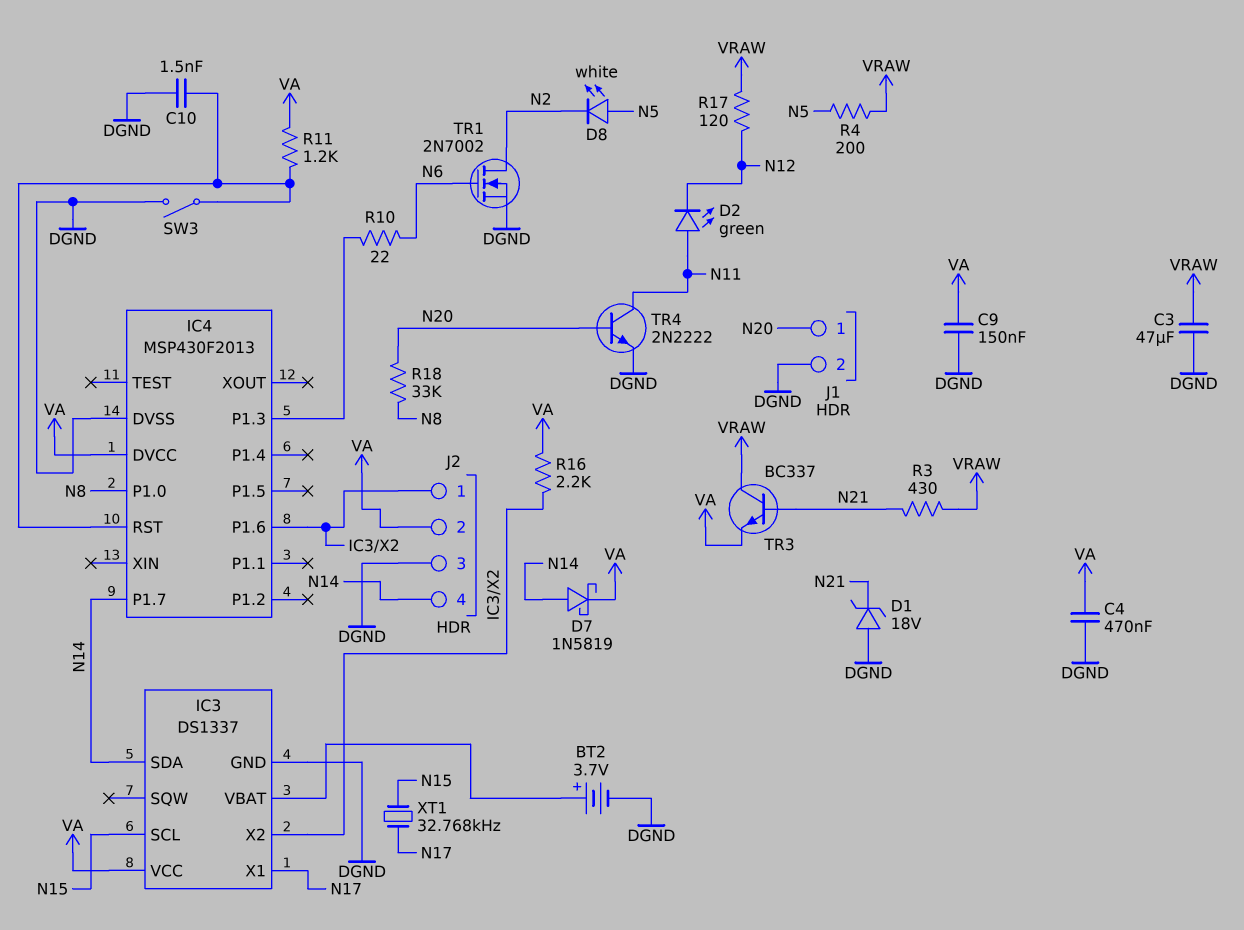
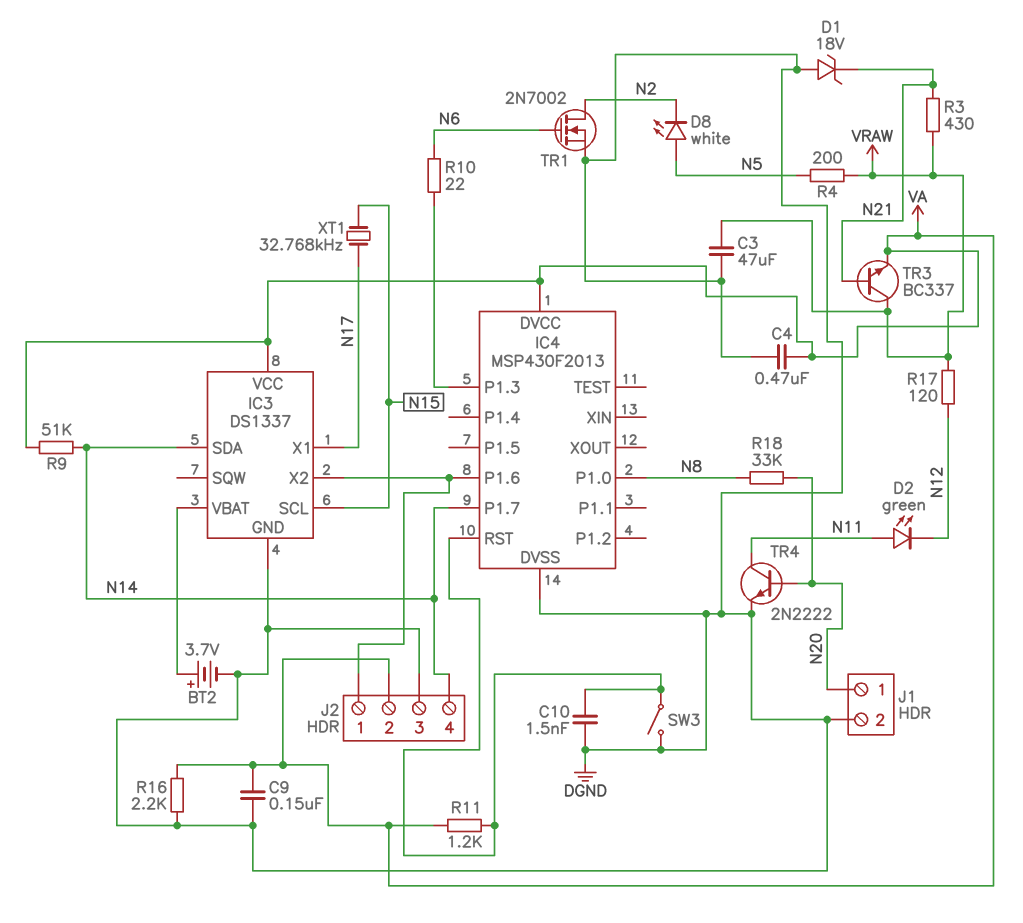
D7: schottky 1N5819 (A N14, K VA) -> none
R9: none -> 51k (N14, VA)
R16: 2.2k (IC3/X2, VA) -> 2.2k (DGND, VA)

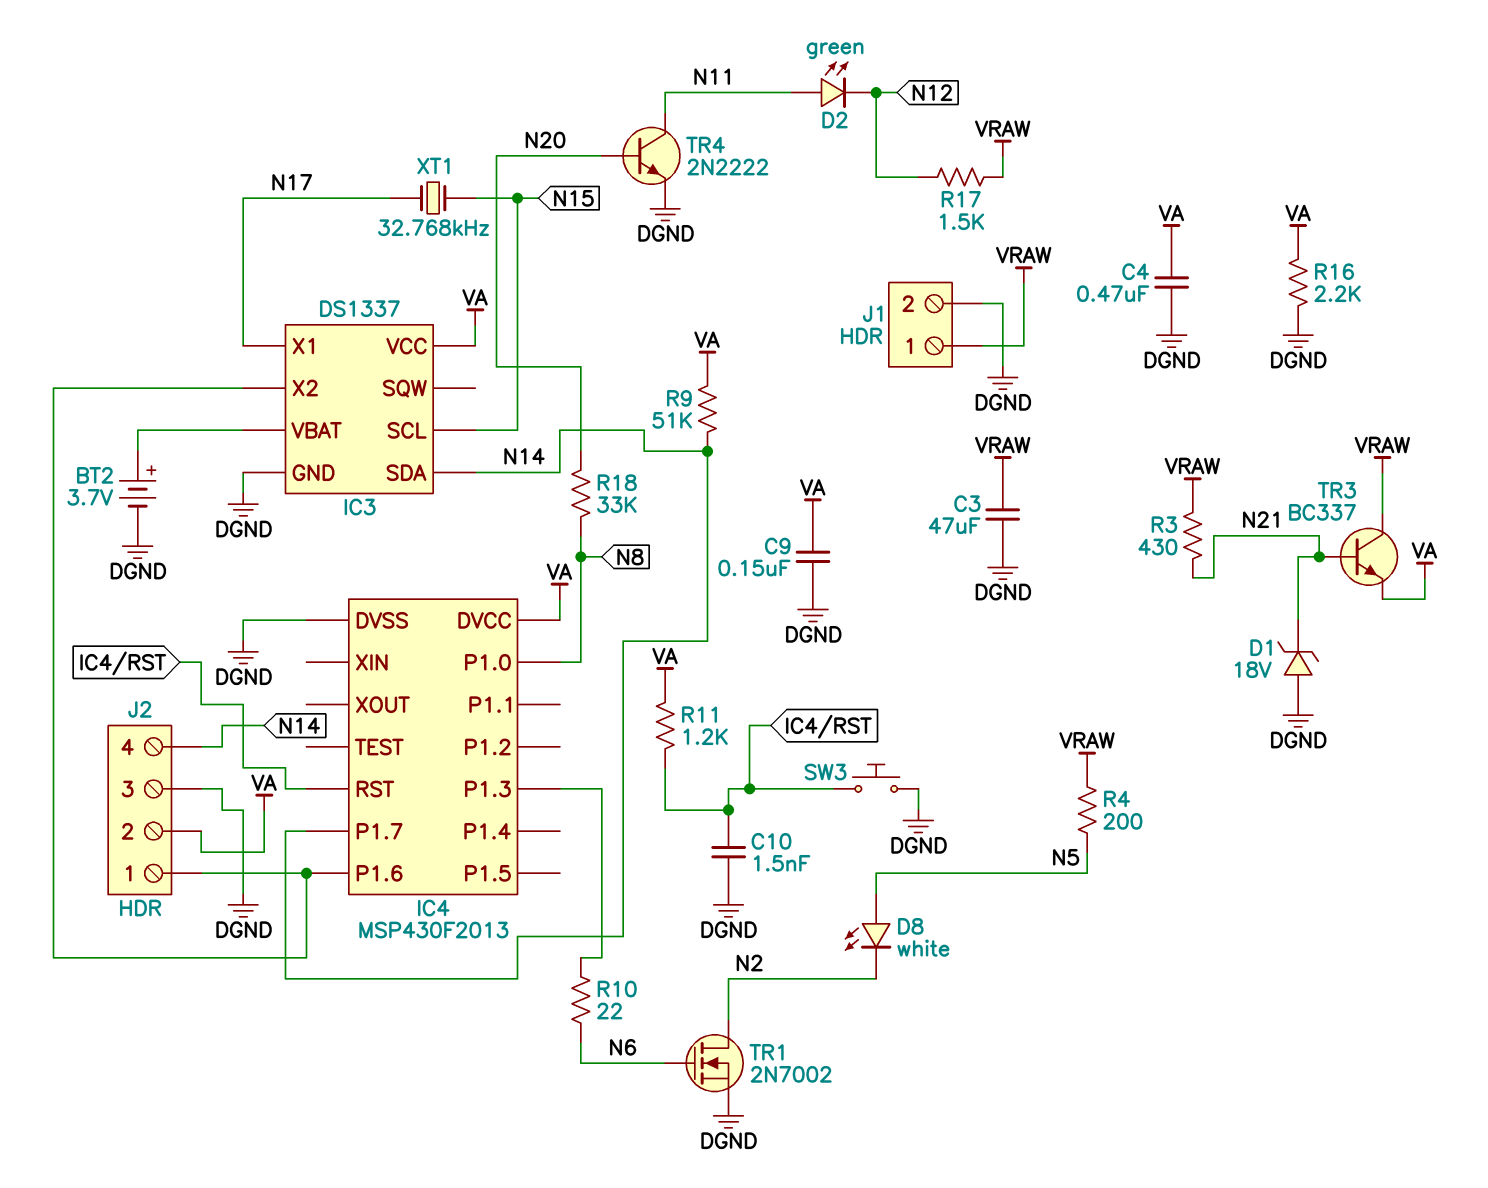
J1 pin 1: N20 -> VRAW
R17: 120 (N12, VRAW) -> 1.5k (N12, VRAW)
SW3: switch (DGND, IC4/RST) -> button (DGND, IC4/RST)

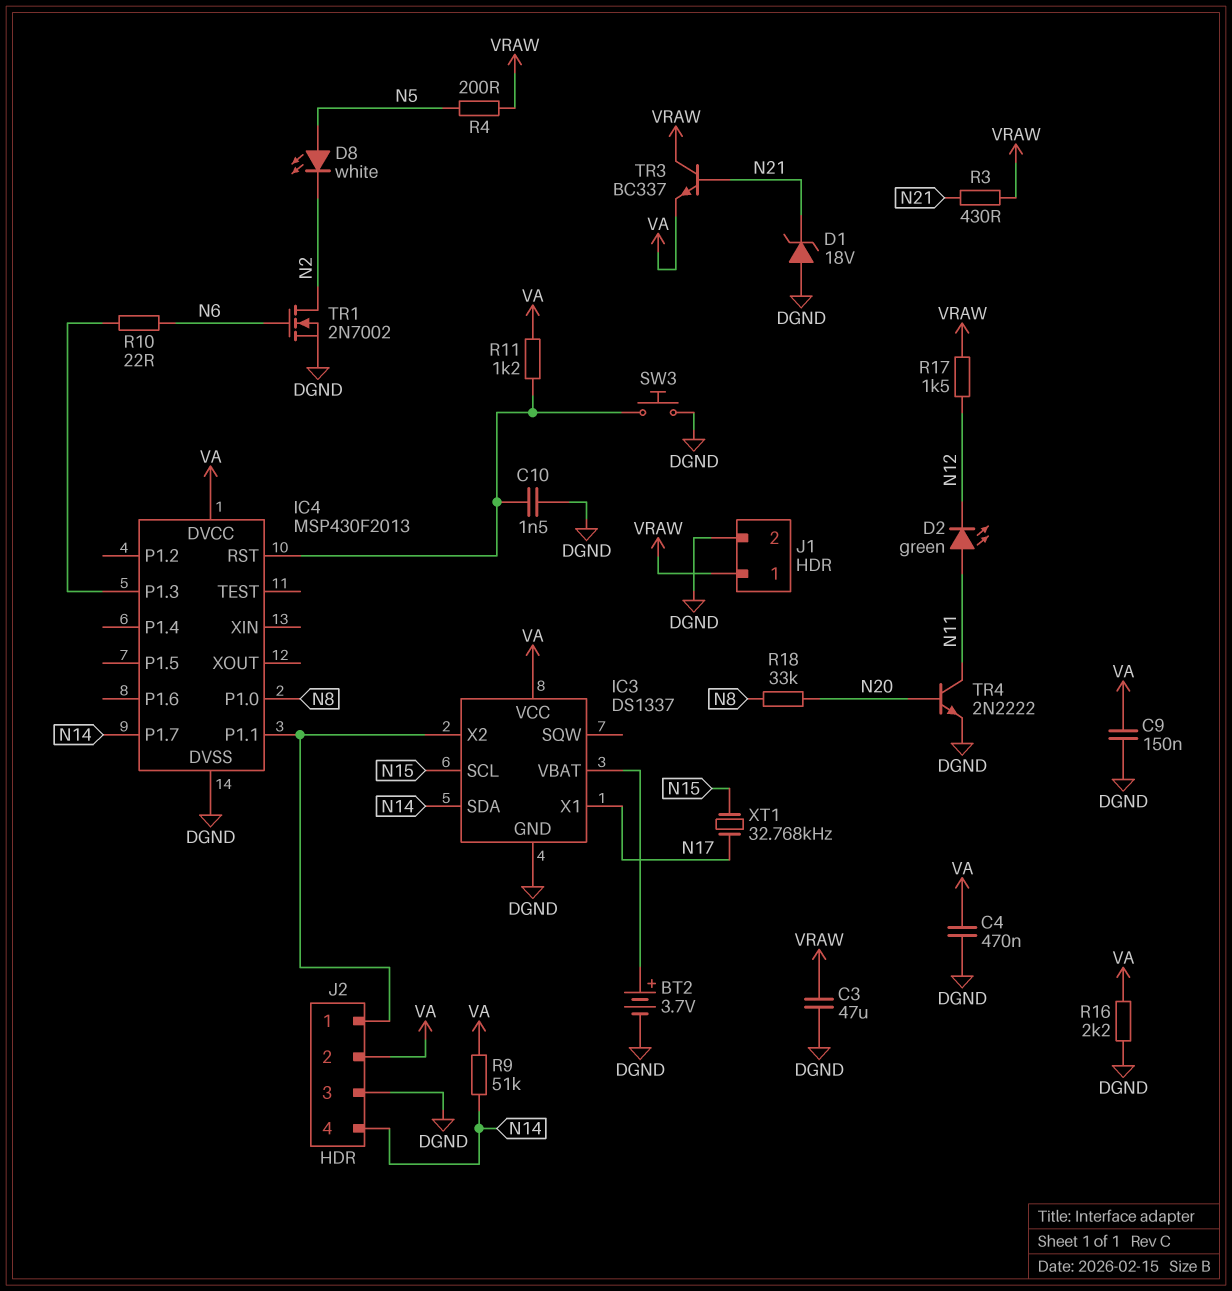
IC4 pin P1.1: none -> IC3/X2
IC4 pin P1.6: IC3/X2 -> none

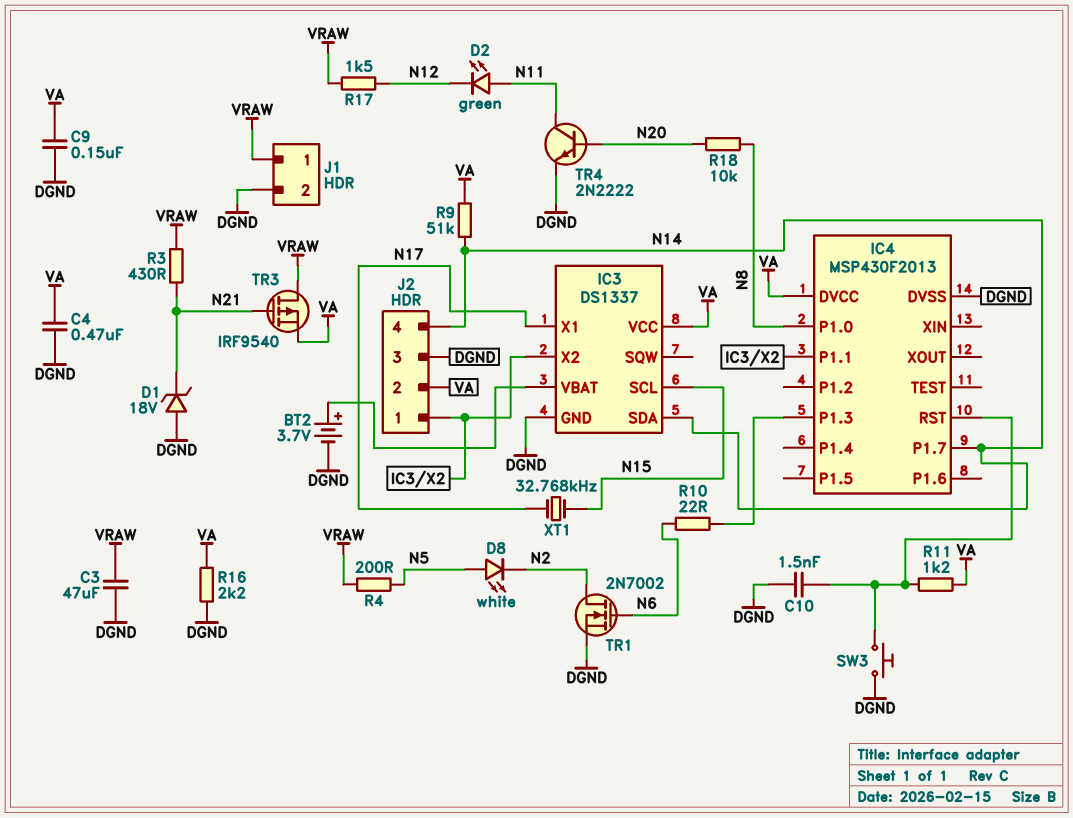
R18: 33k (N8, N20) -> 10k (N8, N20)
TR3: NPN BC337 (B N21, C VRAW, E VA) -> PMOS IRF9540 (G N21, D VRAW, S VA)

